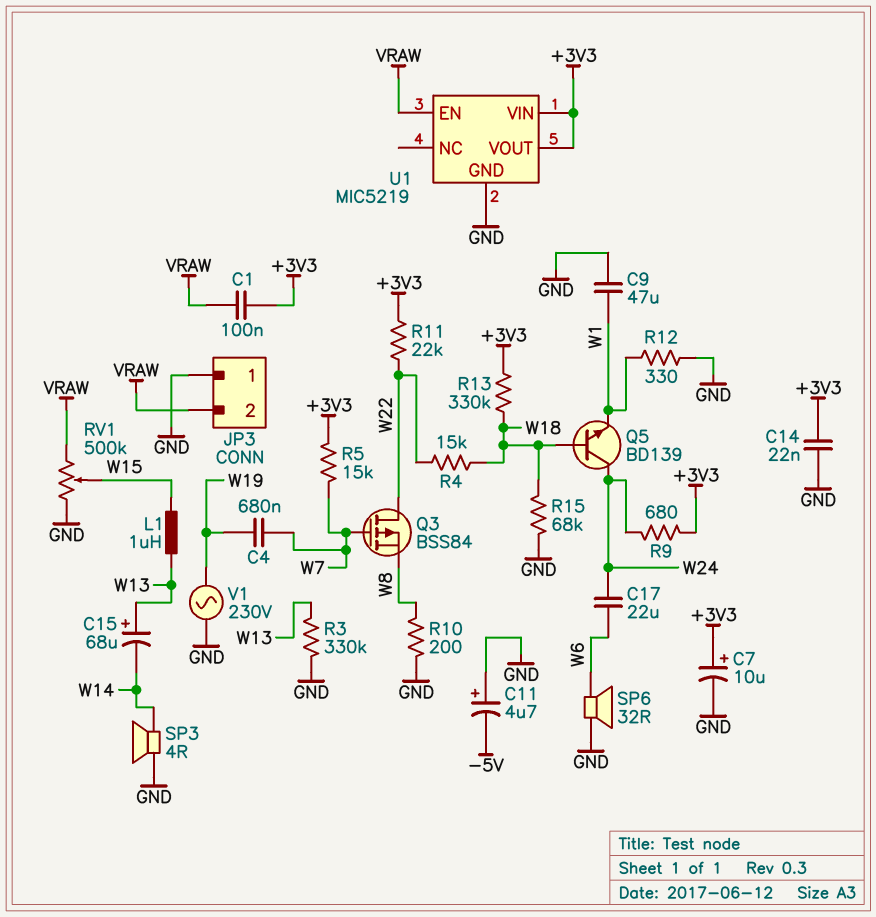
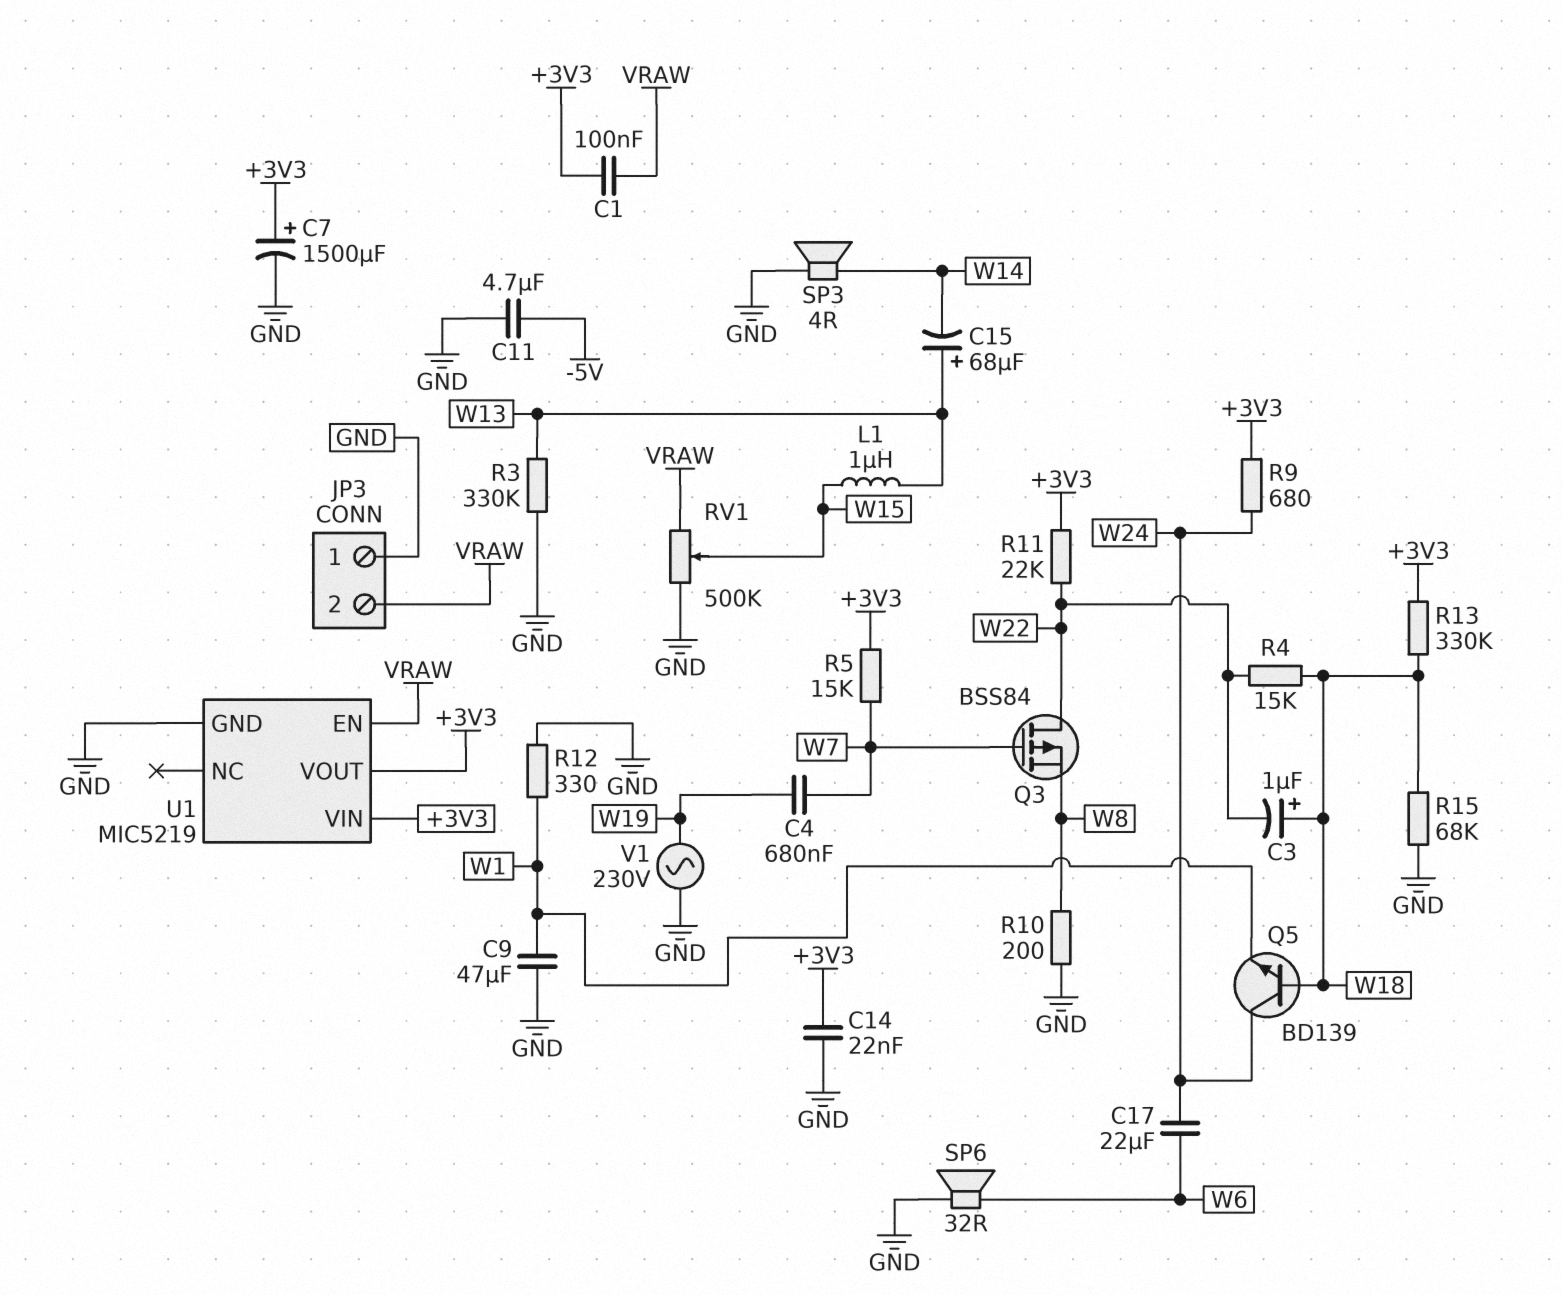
C3: none -> 1uF (plus W18, minus W22)
C7: 10uF (plus +3V3, minus GND) -> 1500uF (plus +3V3, minus GND)
C11: 4.7uF (plus GND, minus -5V) -> 4.7uF (-5V, GND)

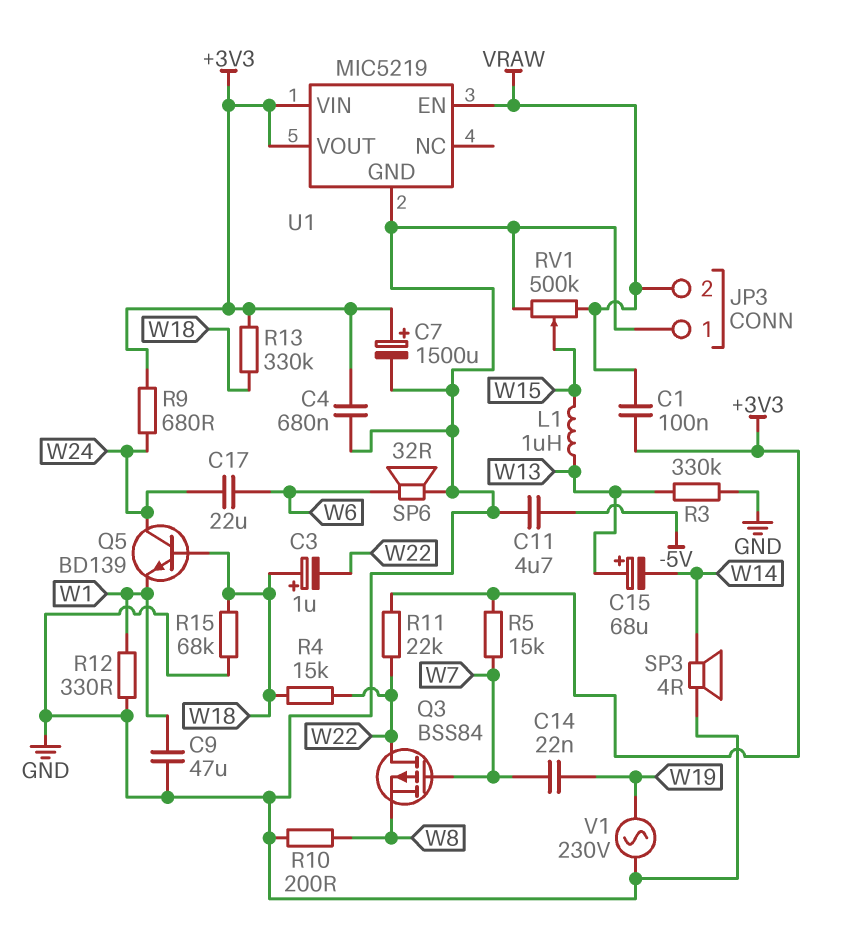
C4: 680nF (W7, W19) -> 680nF (+3V3, GND)
C14: 22nF (+3V3, GND) -> 22nF (W7, W19)

